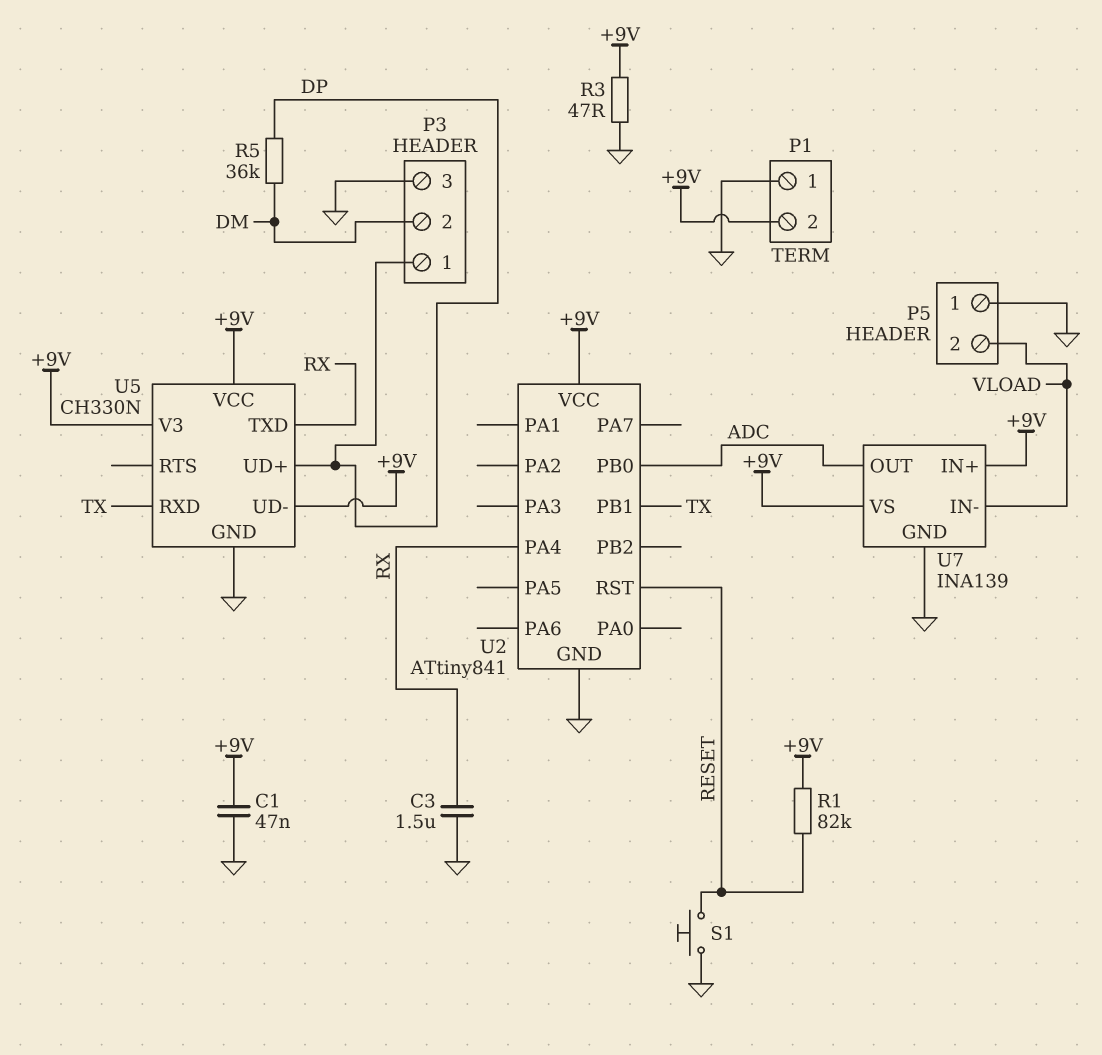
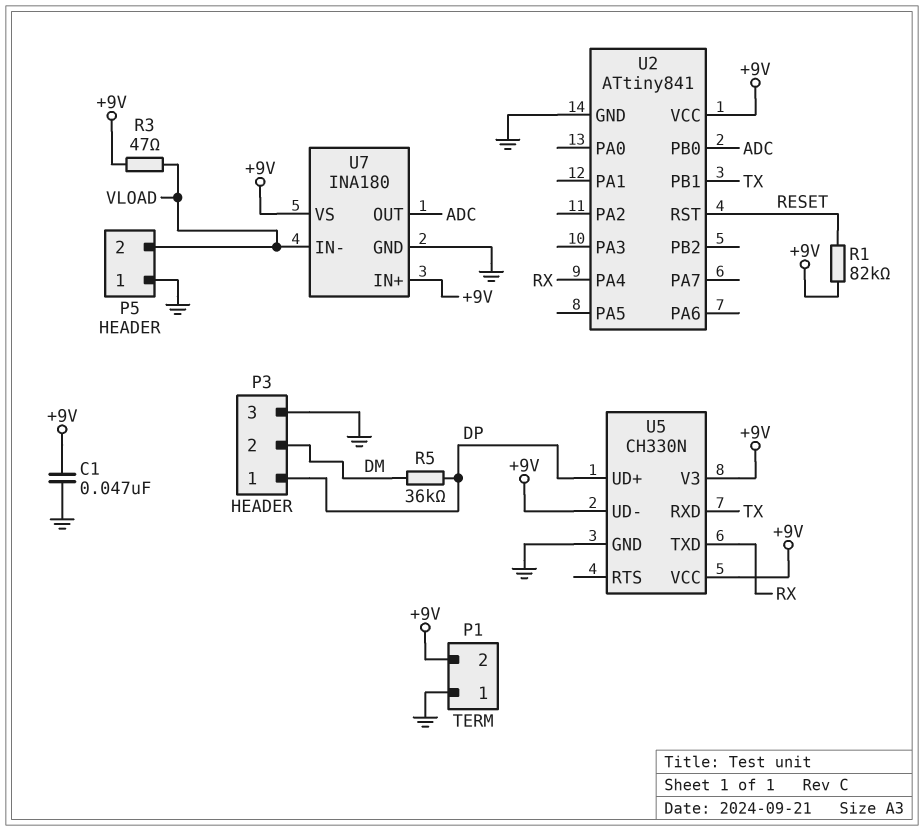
C3: 1.5uF (GND, RX) -> none
R3: 47 (+9V, GND) -> 47 (+9V, VLOAD)
S1: button (GND, RESET) -> none
U7: INA139 -> INA180

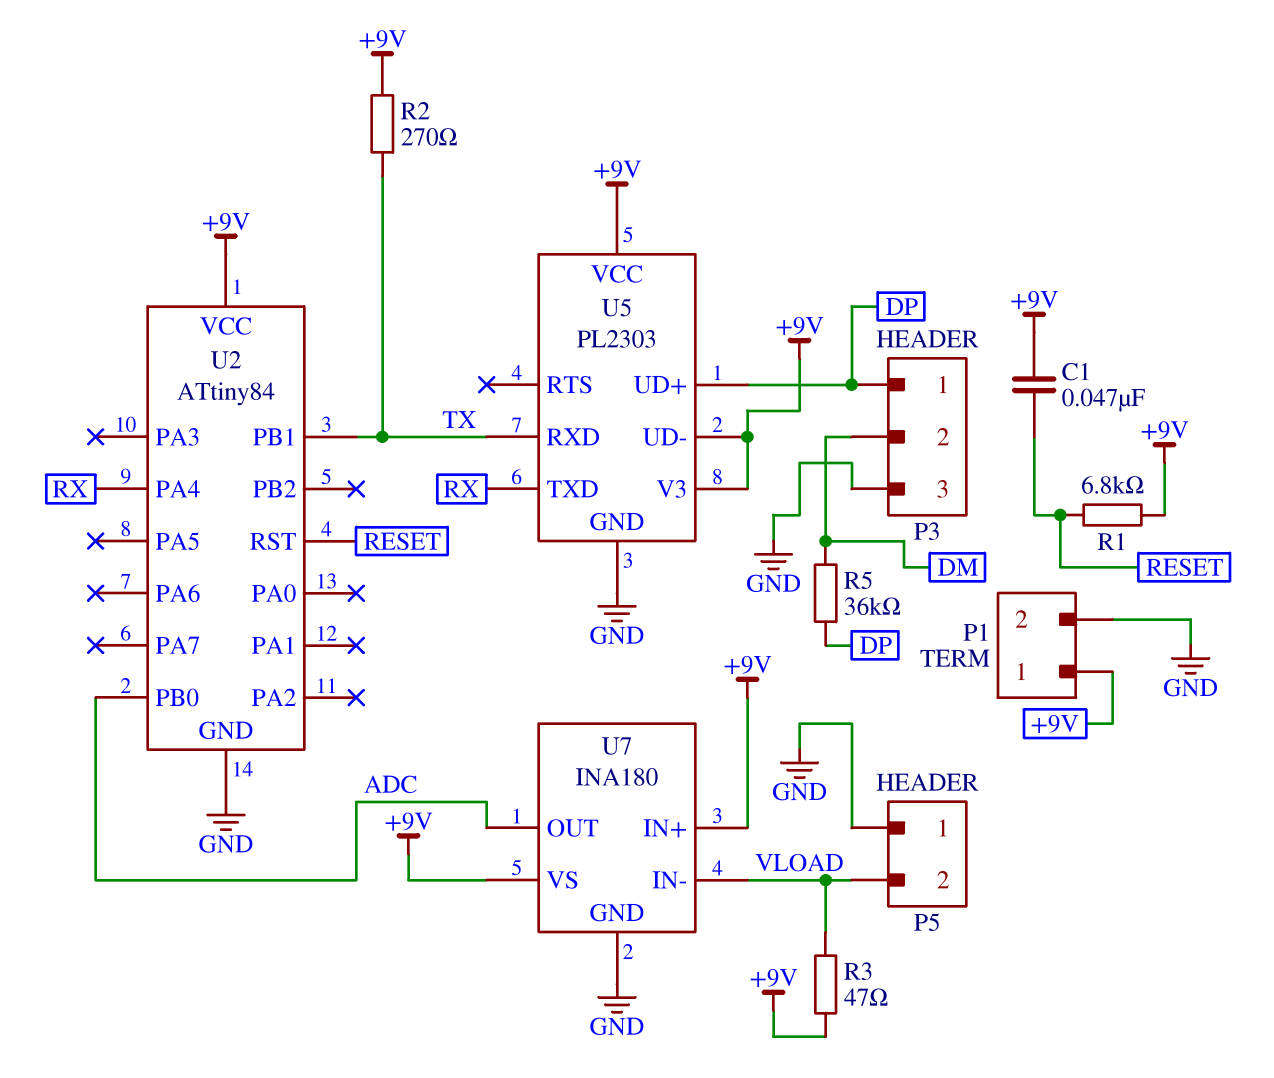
C1: 47nF (+9V, GND) -> 47nF (+9V, RESET)
P1 pin 1: GND -> +9V
P1 pin 2: +9V -> GND
R1: 82k (+9V, RESET) -> 6.8k (+9V, RESET)
R2: none -> 270 (+9V, TX)
U2: ATtiny841 -> ATtiny84
U5: CH330N -> PL2303

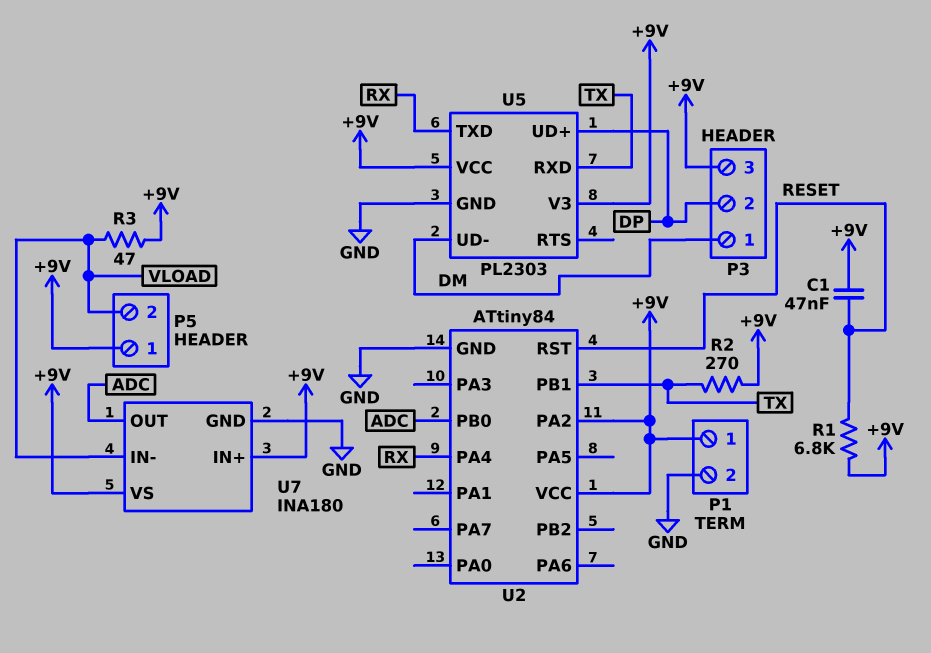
P3 pin 1: DP -> DM
P3 pin 2: DM -> DP
P3 pin 3: GND -> +9V
P5 pin 1: GND -> +9V
R5: 36k (DM, DP) -> none
U2 pin PA2: none -> +9V
U5 pin UD-: +9V -> DM

